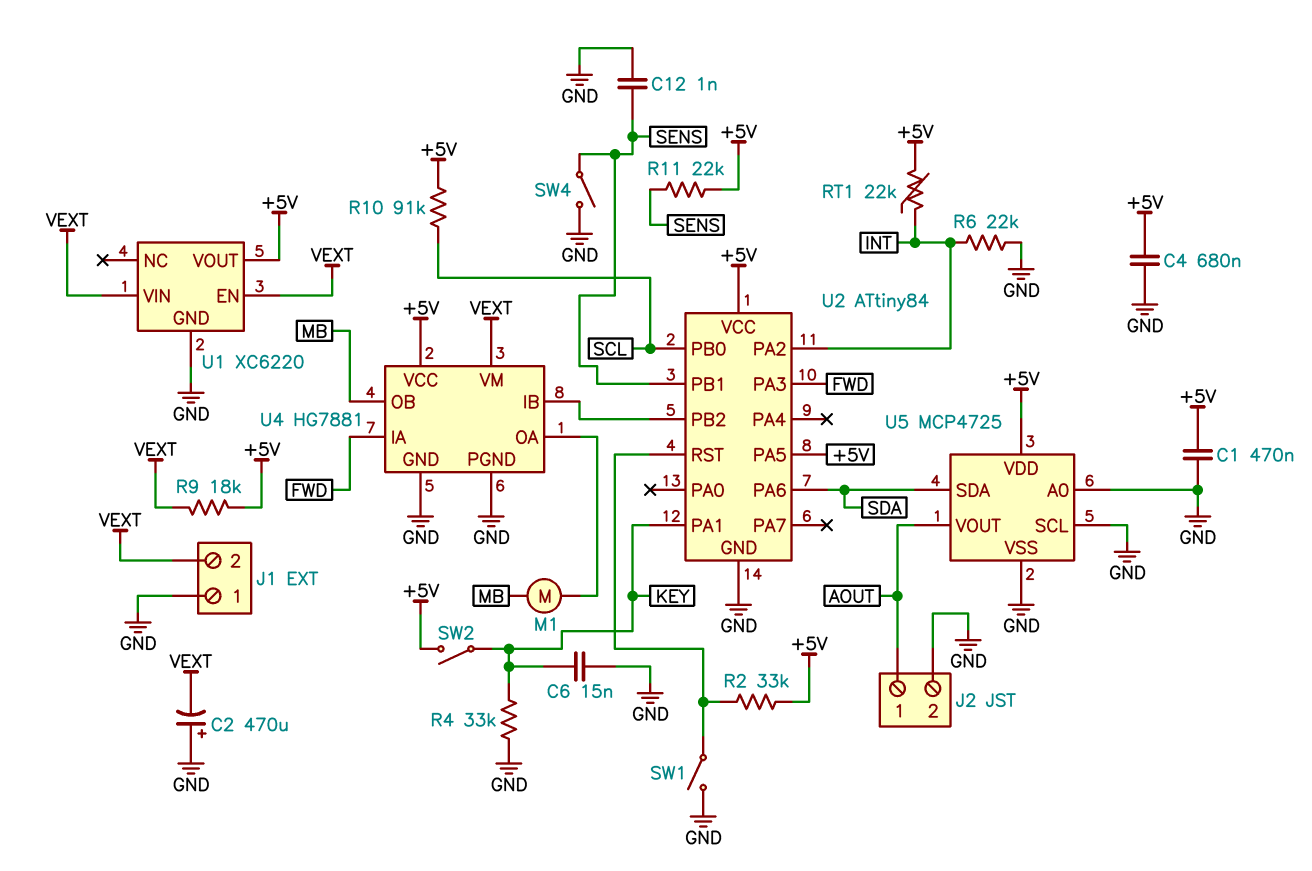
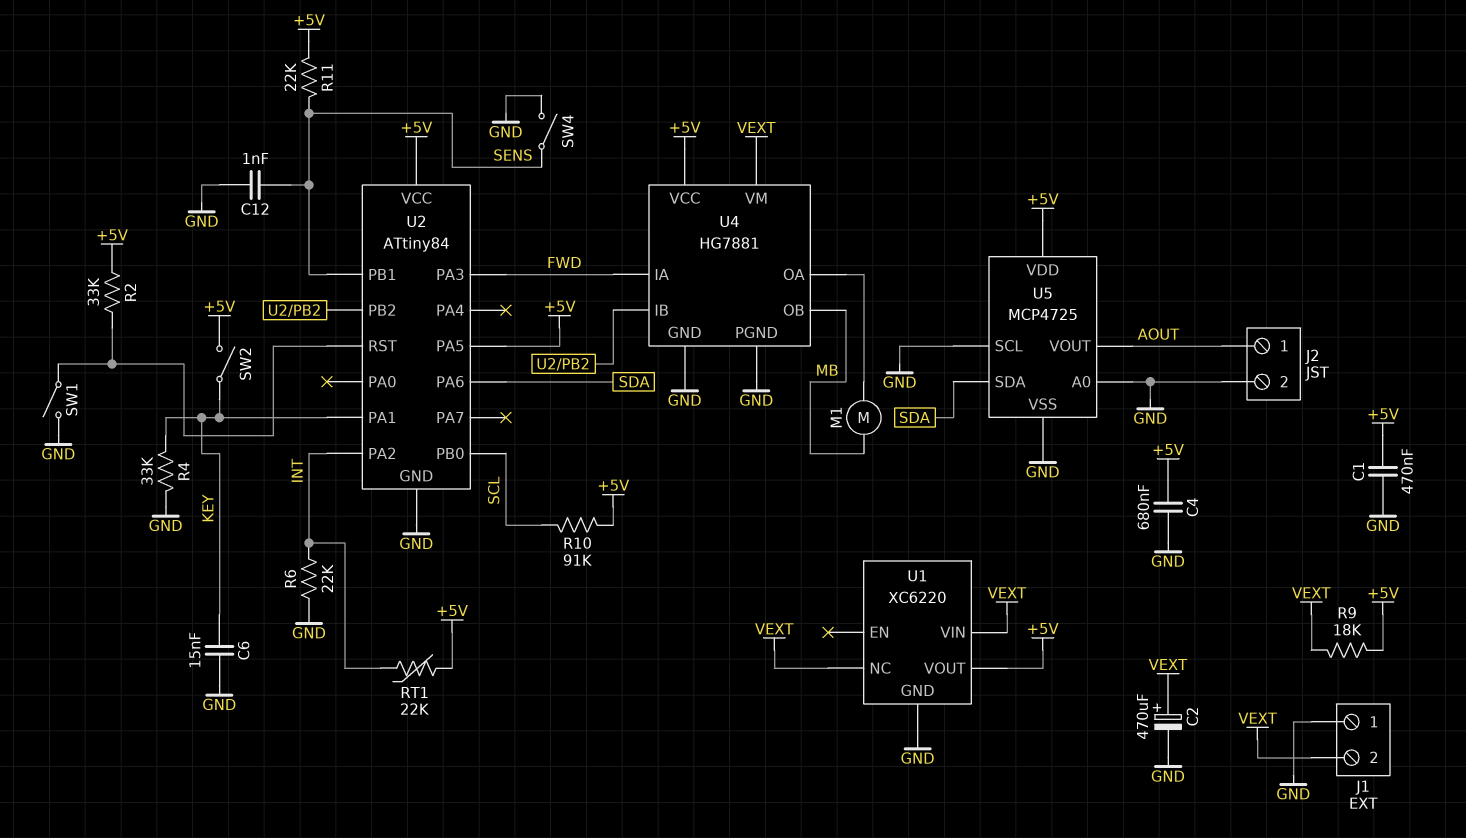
C2: 470uF (plus GND, minus VEXT) -> 470uF (plus VEXT, minus GND)
U1 pin EN: VEXT -> none
U1 pin NC: none -> VEXT

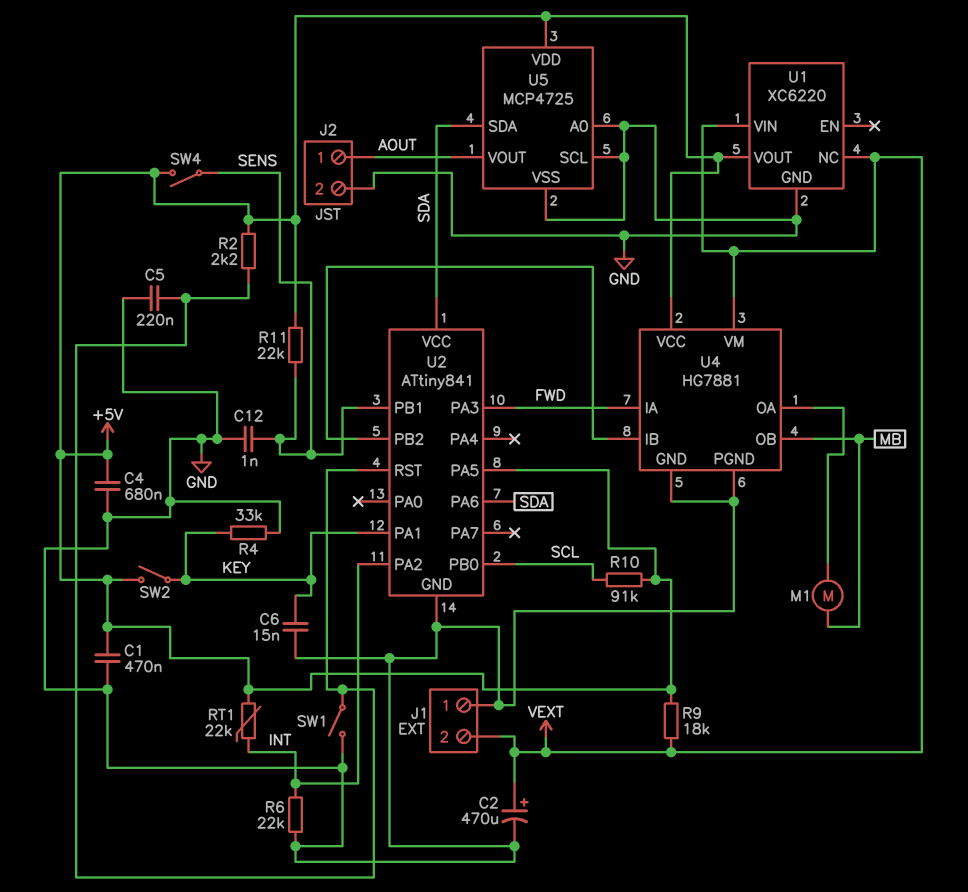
C5: none -> 220nF (GND, U2/RST)
R2: 33k (+5V, U2/RST) -> 2.2k (+5V, U2/RST)
SW4: switch (GND, SENS) -> switch (+5V, SENS)
U2: ATtiny84 -> ATtiny841
U2 pin VCC: +5V -> SDA

